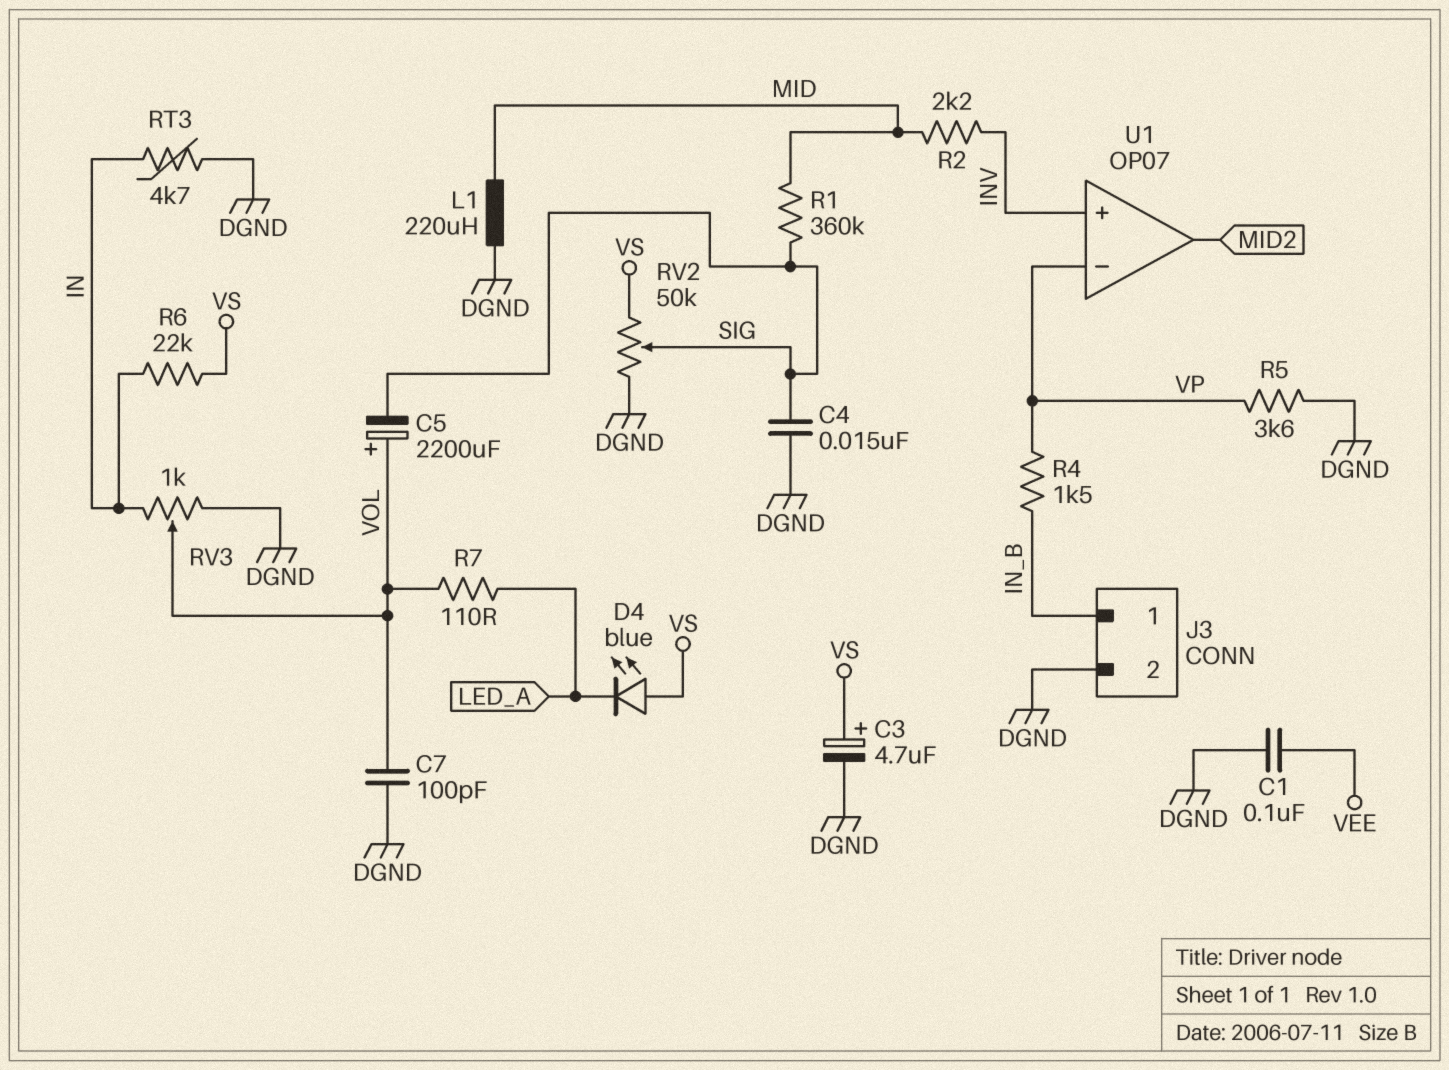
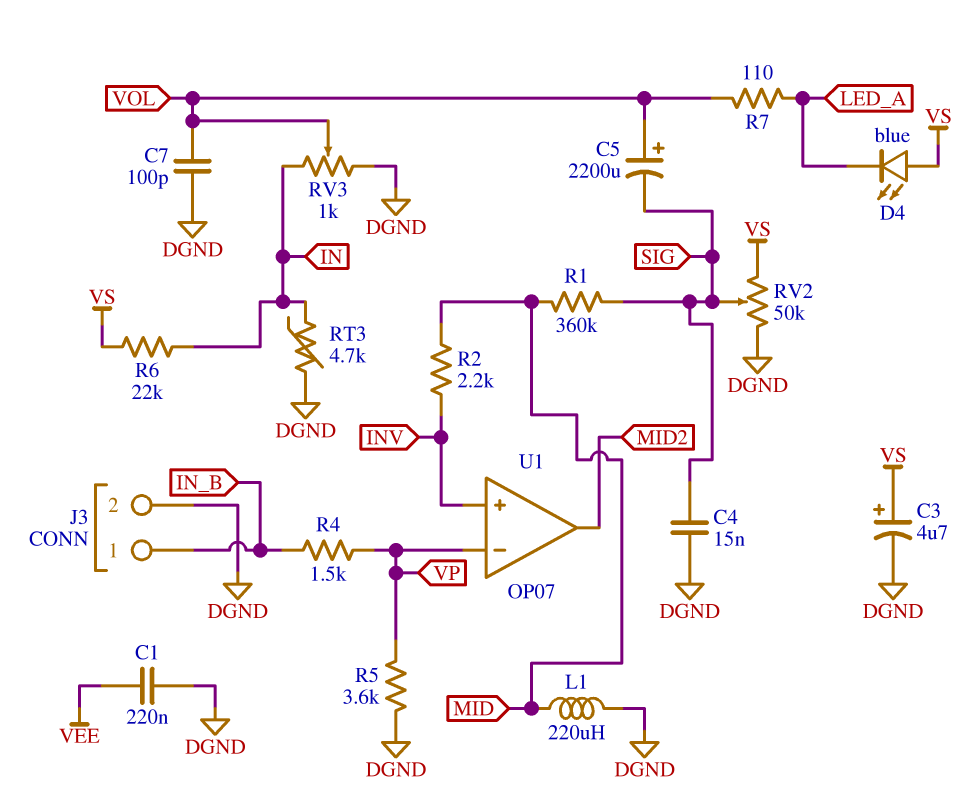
C1: 100nF (DGND, VEE) -> 220nF (DGND, VEE)

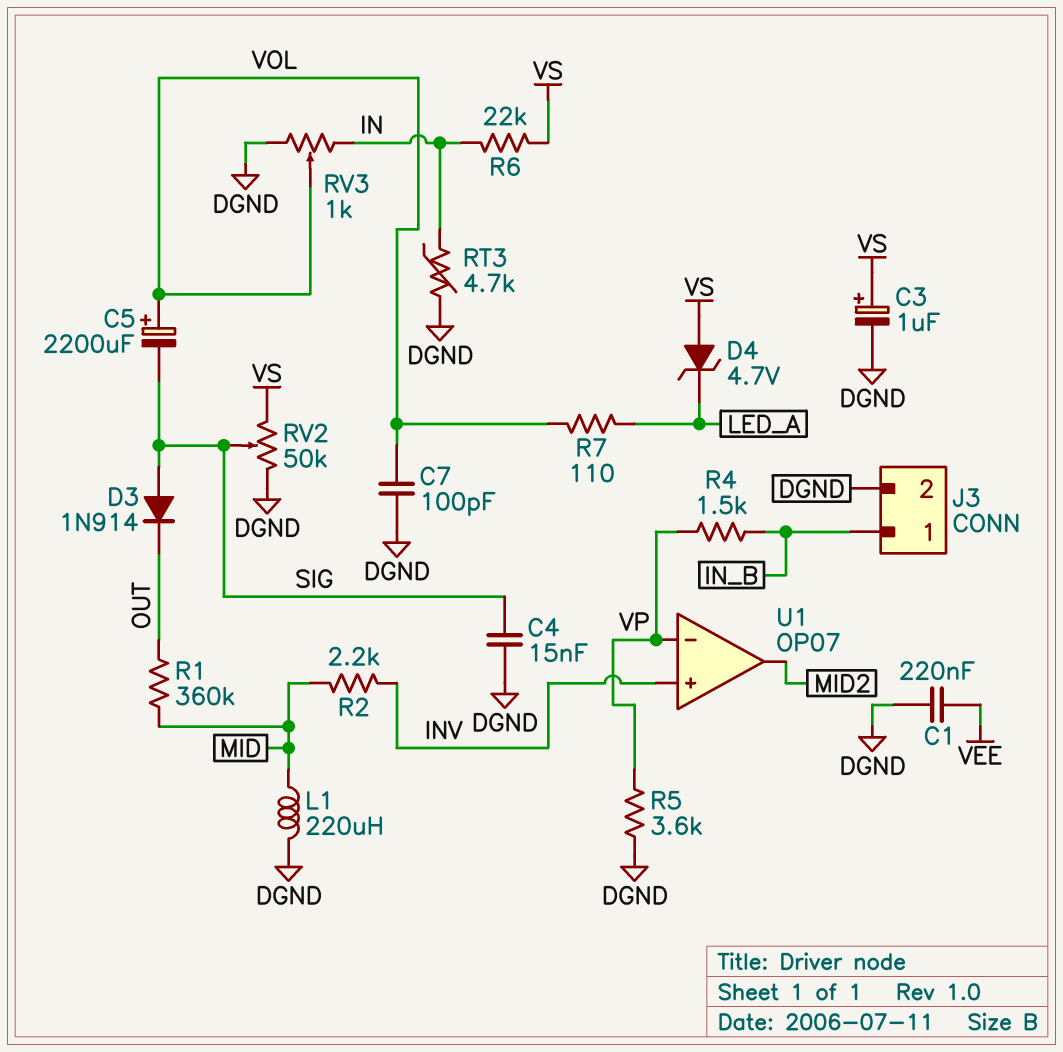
C3: 4.7uF (plus VS, minus DGND) -> 1uF (plus VS, minus DGND)
D3: none -> diode 1N914 (A SIG, K OUT)
D4: LED blue (A VS, K LED_A) -> zener 4.7V (A VS, K LED_A)
R1: 360k (MID, SIG) -> 360k (MID, OUT)

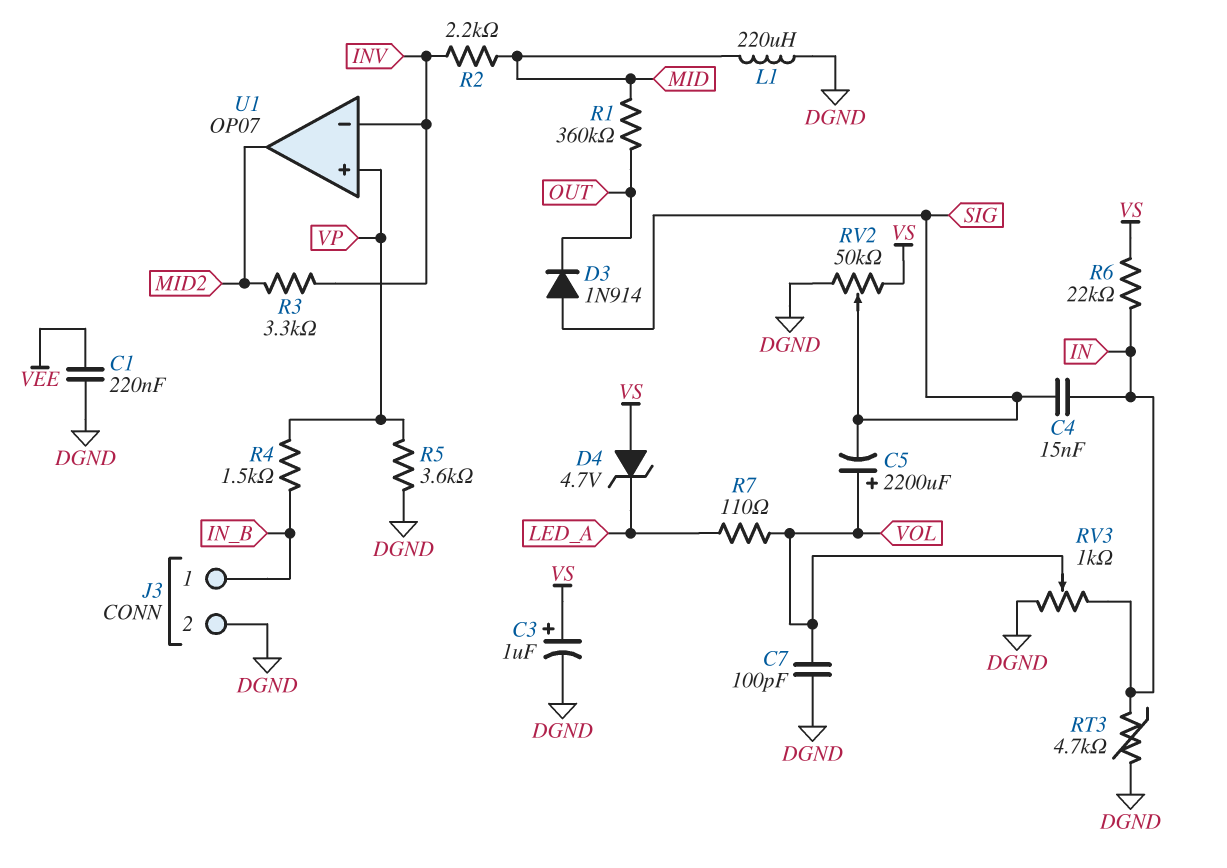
C4: 15nF (DGND, SIG) -> 15nF (IN, SIG)
R3: none -> 3.3k (INV, MID2)
U1 pin in+: INV -> VP
U1 pin in-: VP -> INV

